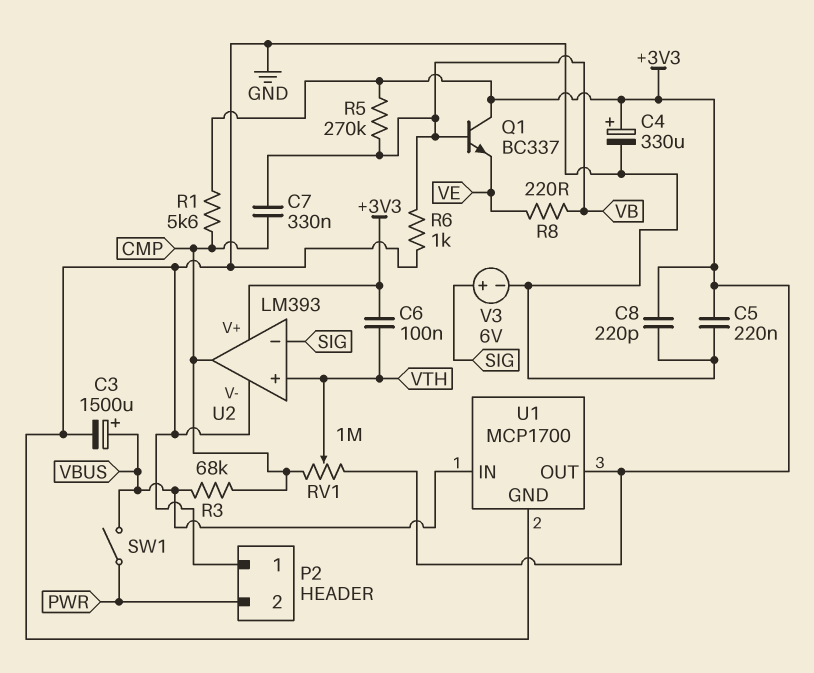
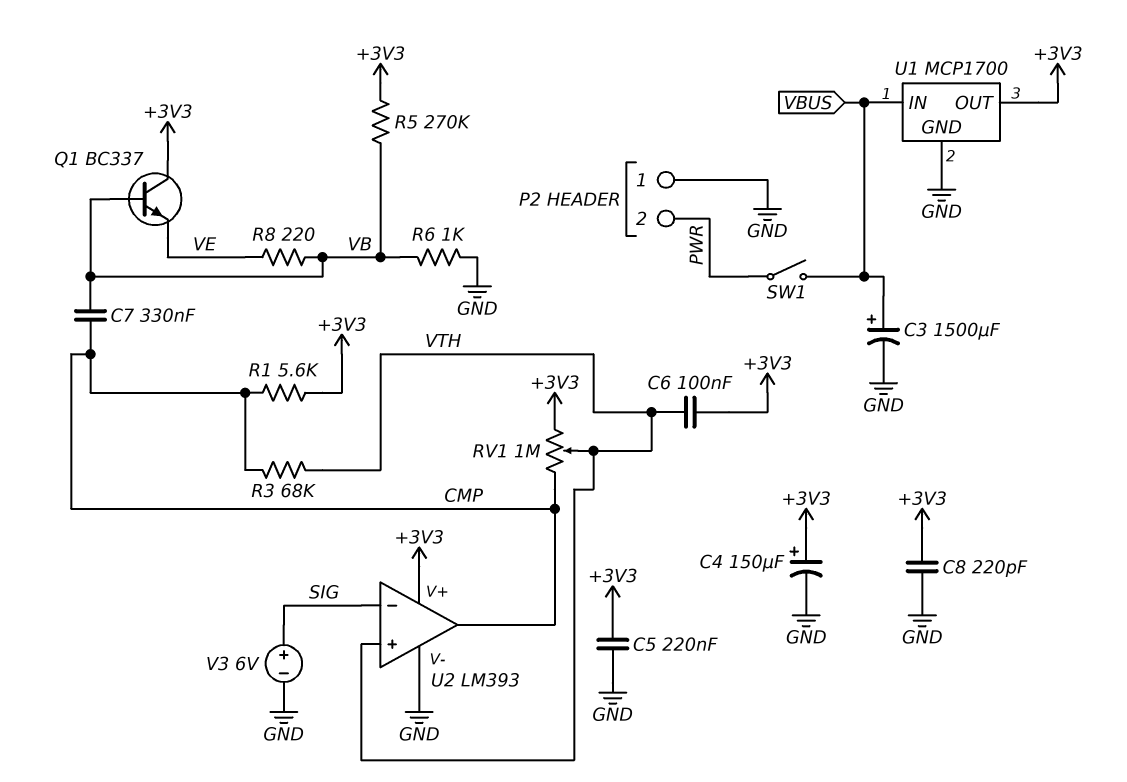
C4: 330uF (plus +3V3, minus GND) -> 150uF (plus +3V3, minus GND)
R3: 68k (CMP, VBUS) -> 68k (CMP, VTH)

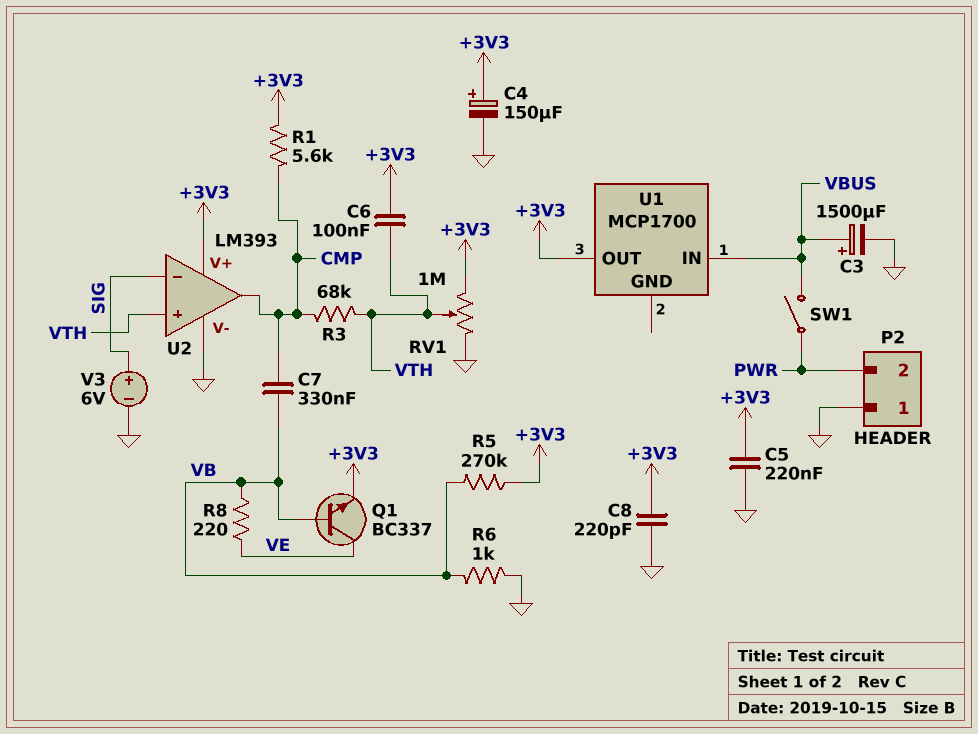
Q1: NPN BC337 (B VB, C +3V3, E VE) -> NPN BC337 (B VB, C VE, E +3V3)
RV1: 1M (+3V3, CMP, wiper VTH) -> 1M (+3V3, GND, wiper VTH)
U1 pin GND: GND -> none

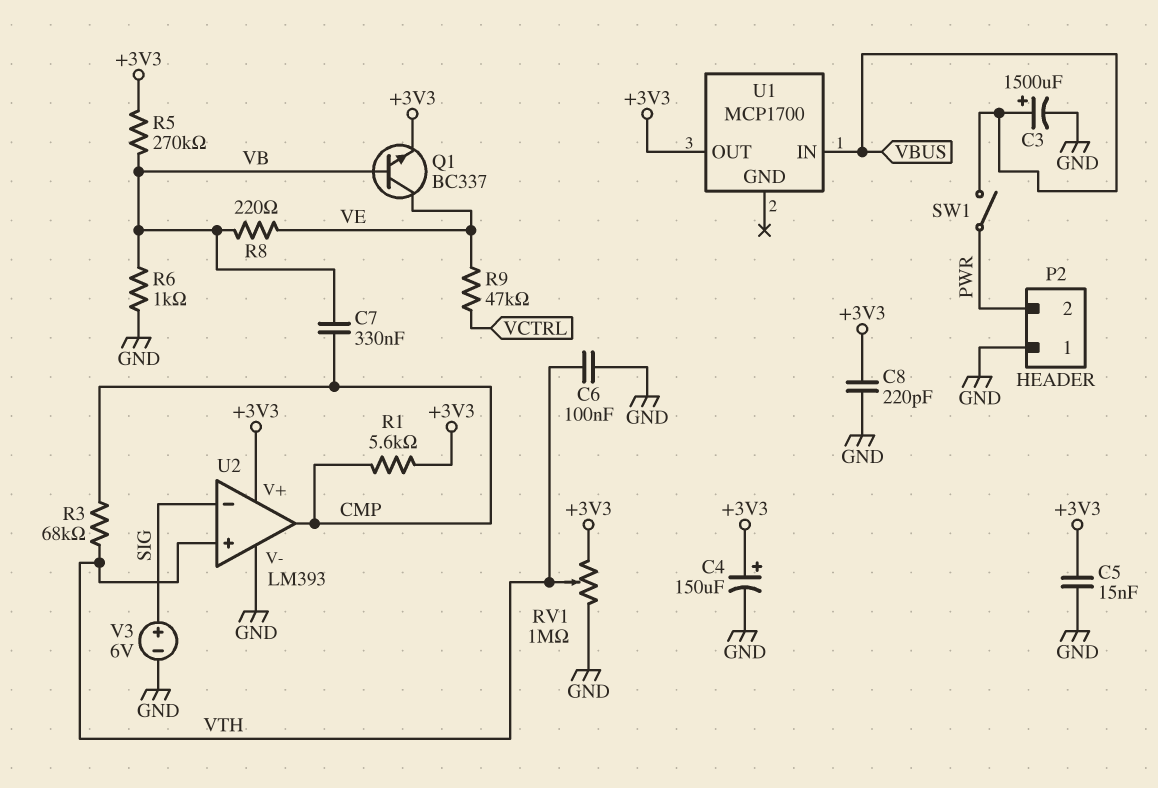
C5: 220nF (+3V3, GND) -> 15nF (+3V3, GND)
C6: 100nF (+3V3, VTH) -> 100nF (GND, VTH)
R9: none -> 47k (VCTRL, VE)

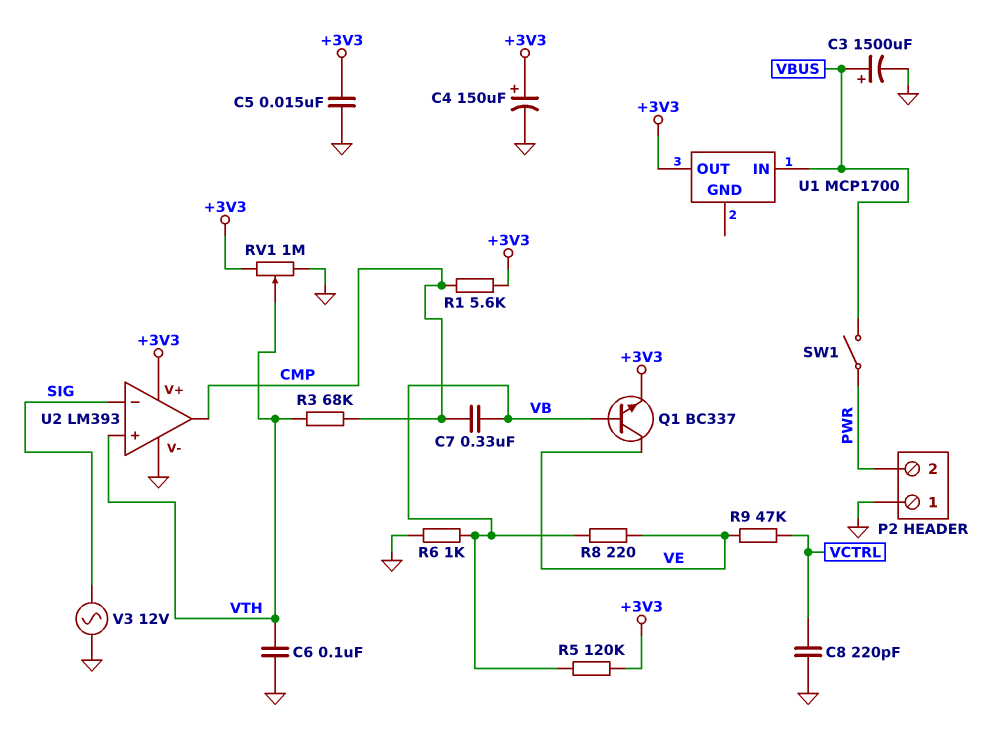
C8: 220pF (+3V3, GND) -> 220pF (GND, VCTRL)
R5: 270k (+3V3, VB) -> 120k (+3V3, VB)
V3: 6V (plus SIG, minus GND) -> AC 12V (GND, SIG)

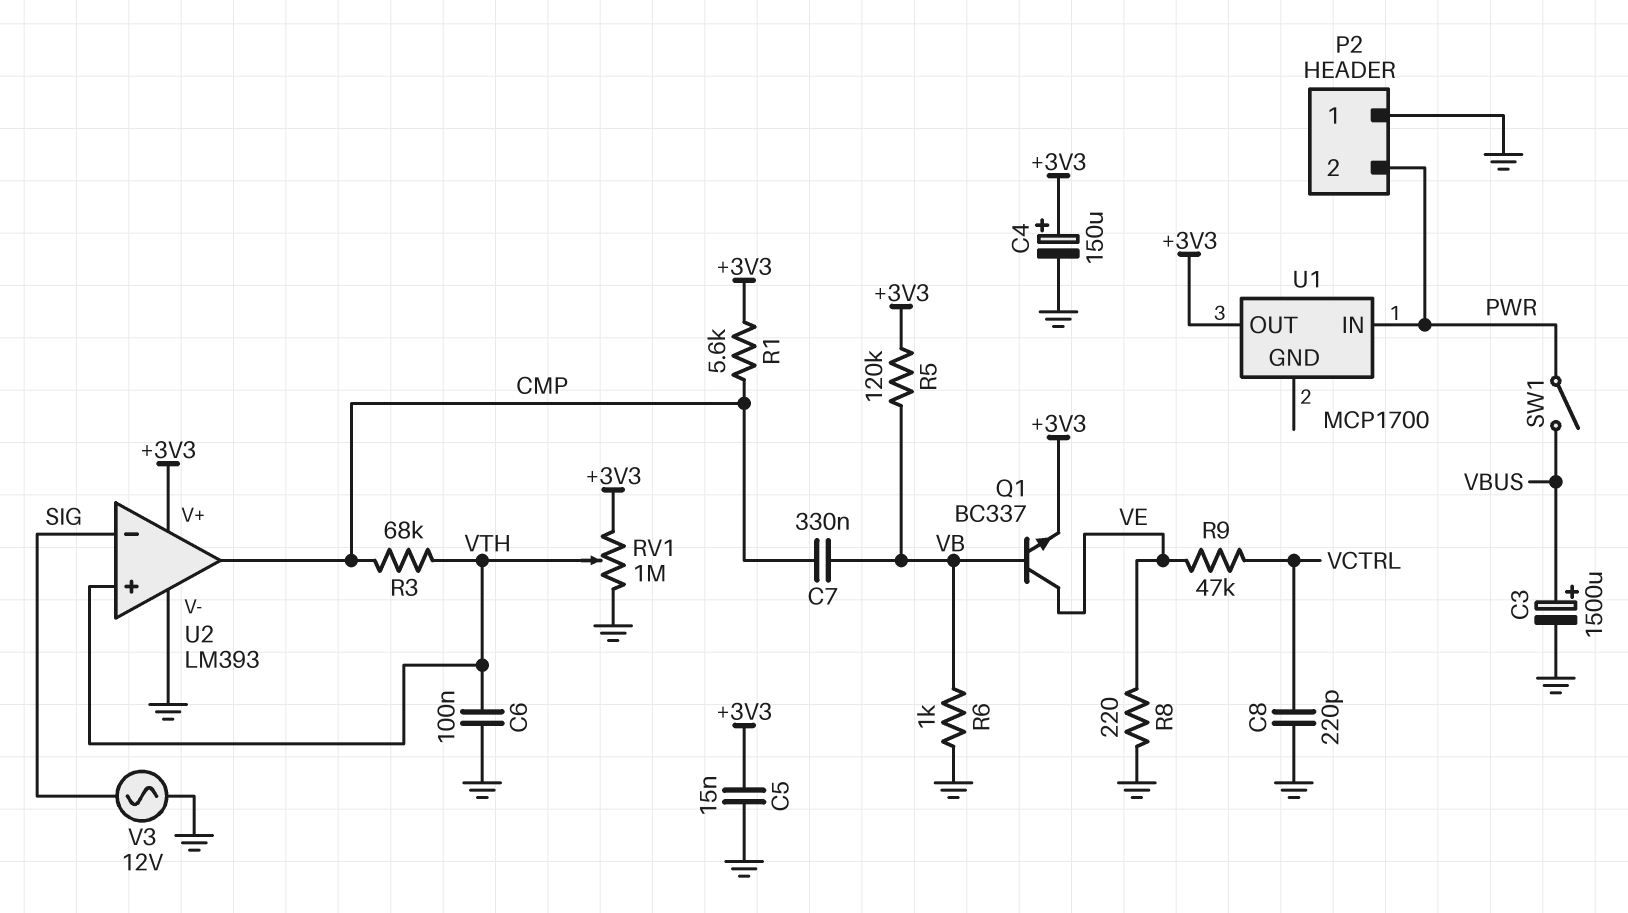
R8: 220 (VB, VE) -> 220 (GND, VE)
U1 pin IN: VBUS -> PWR

